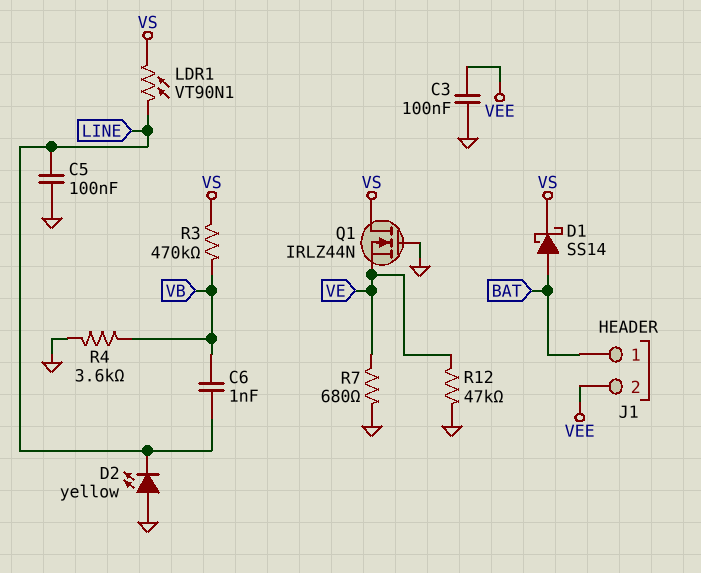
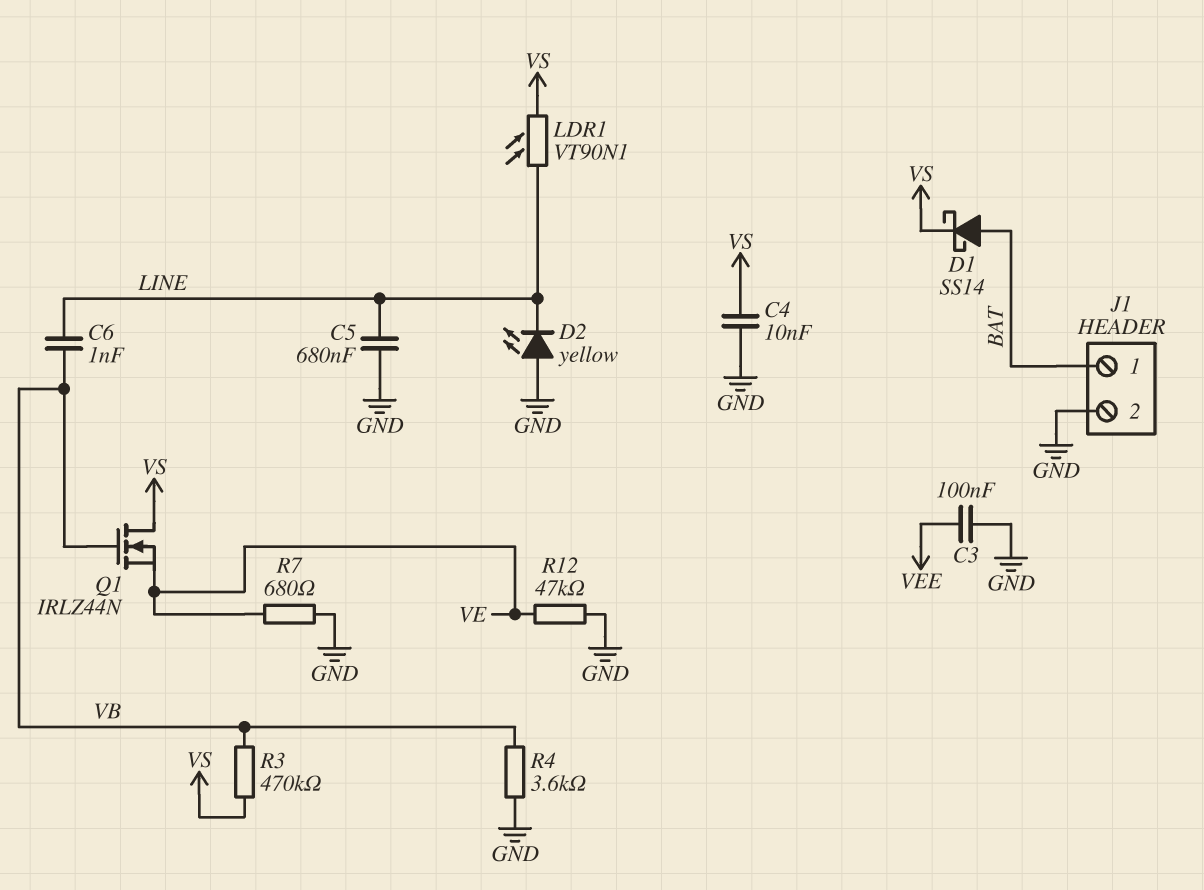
C4: none -> 10nF (GND, VS)
C5: 100nF (GND, LINE) -> 680nF (GND, LINE)
J1 pin 2: VEE -> GND
Q1: NMOS IRLZ44N (G GND, D VS, S VE) -> NMOS IRLZ44N (G VB, D VS, S VE)

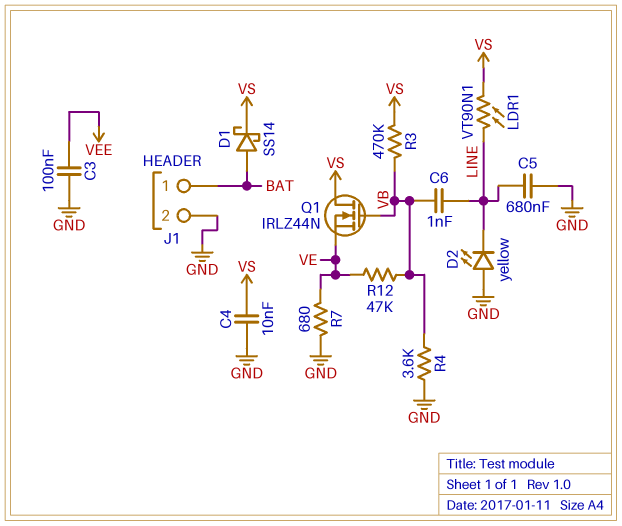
R12: 47k (GND, VE) -> 47k (VB, VE)

